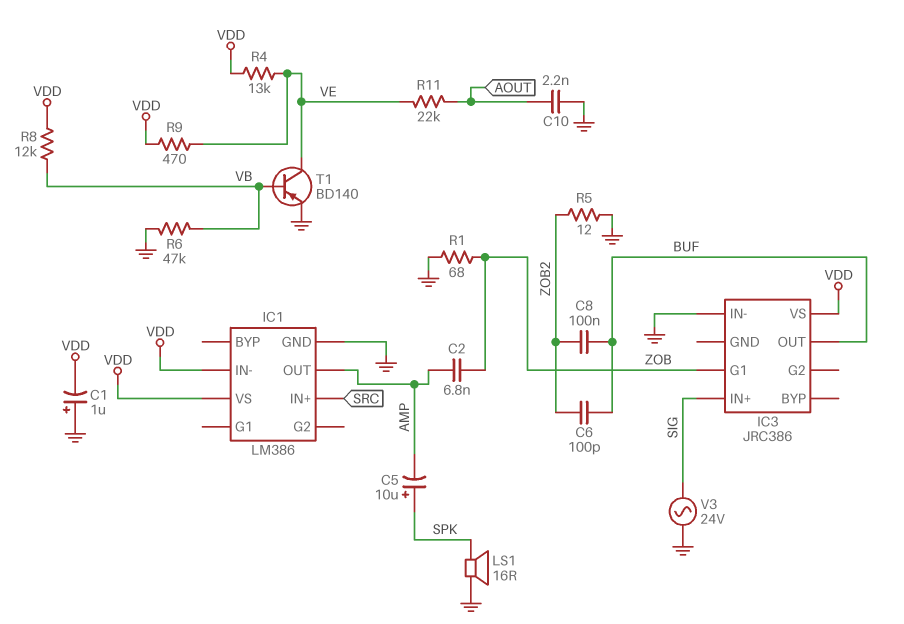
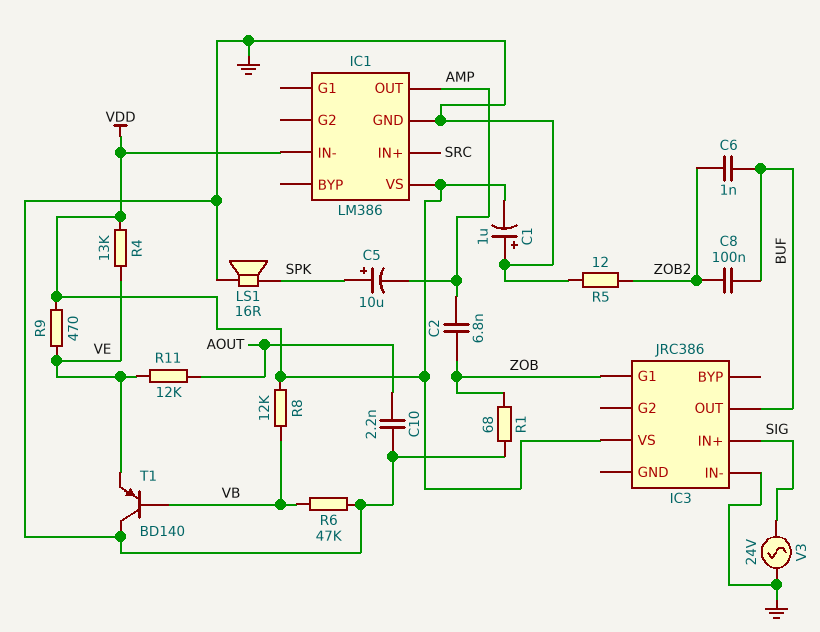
C6: 100pF (BUF, ZOB2) -> 1nF (BUF, ZOB2)
R11: 22k (AOUT, VE) -> 12k (AOUT, VE)
T1: PNP BD140 (B VB, C VE, E GND) -> PNP BD140 (B VB, C GND, E VE)

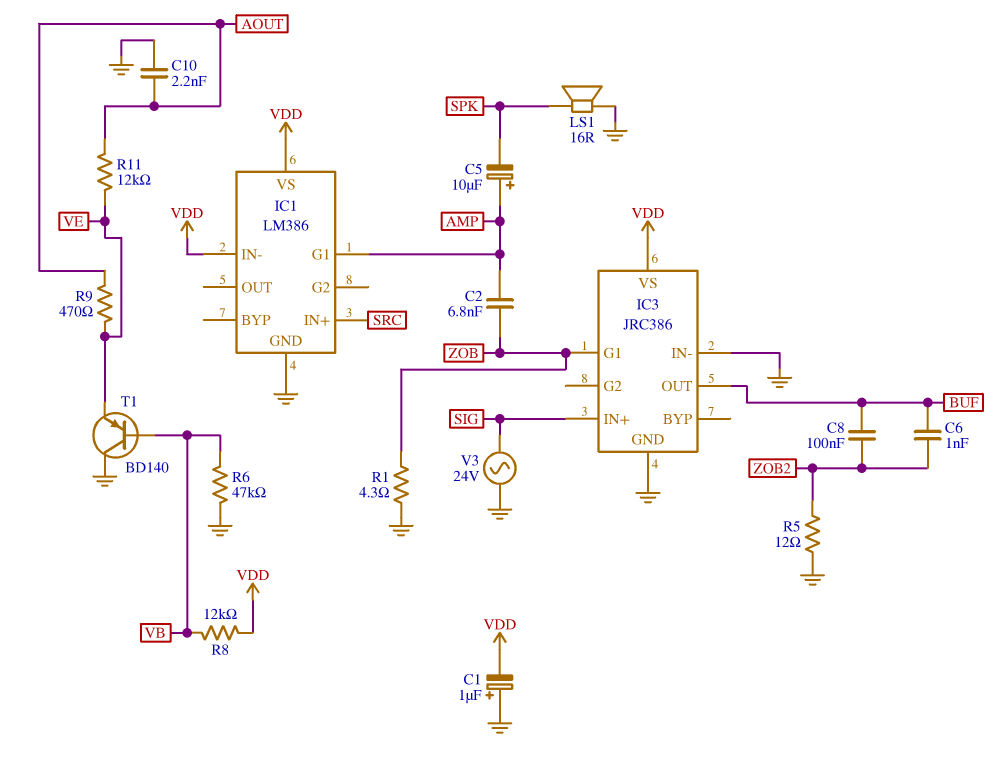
C5: 10uF (plus SPK, minus AMP) -> 10uF (plus AMP, minus SPK)
IC1 pin G1: none -> AMP
IC1 pin OUT: AMP -> none
IC3 pin GND: none -> GND
R1: 68 (GND, ZOB) -> 4.3 (GND, ZOB)
R4: 13k (VDD, VE) -> none
R9: 470 (VDD, VE) -> 470 (AOUT, VE)

